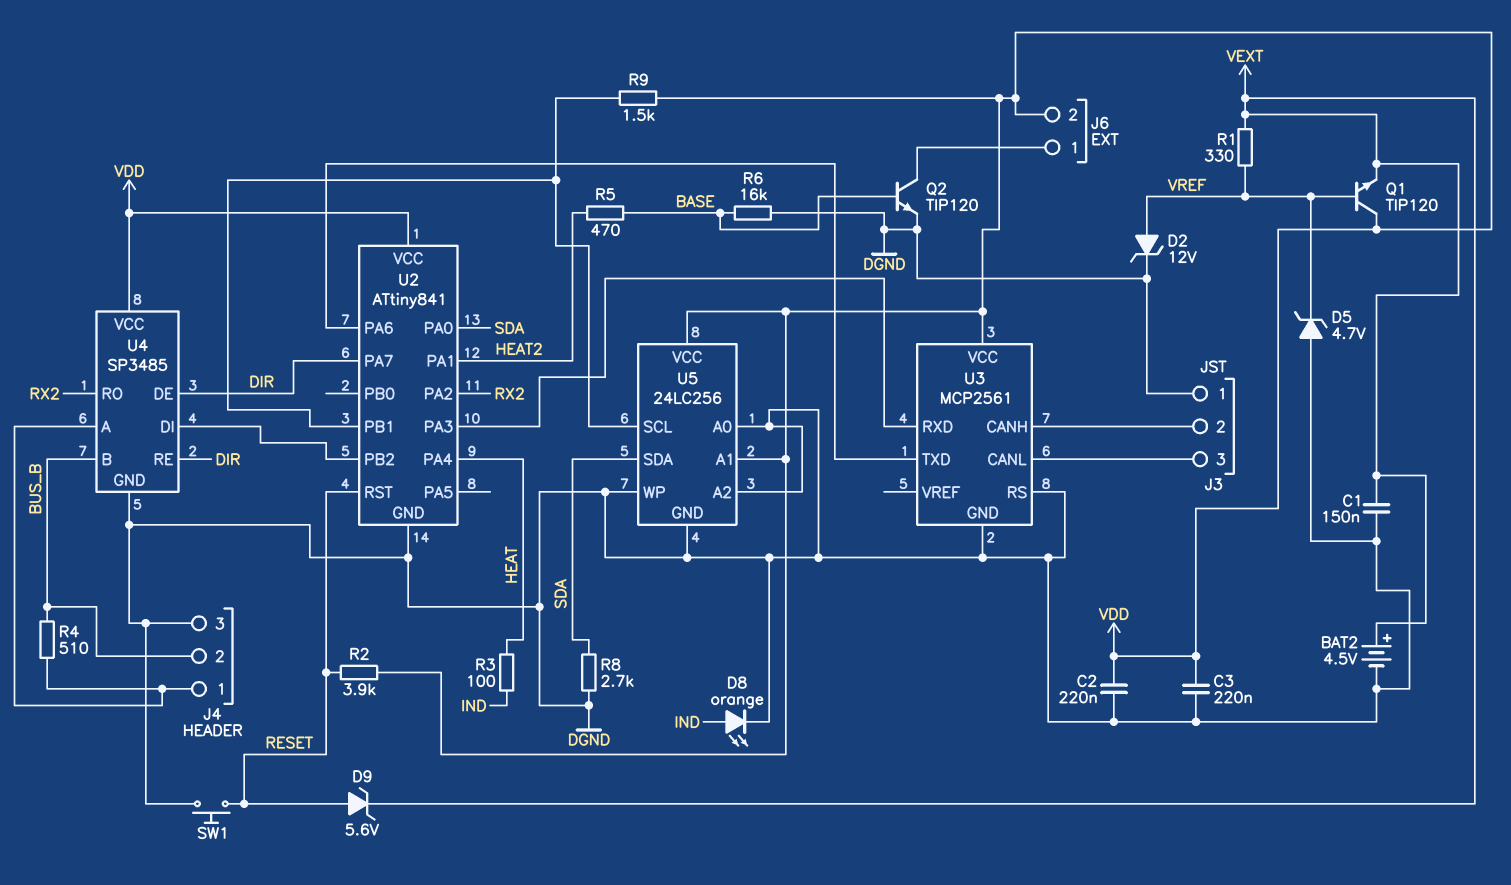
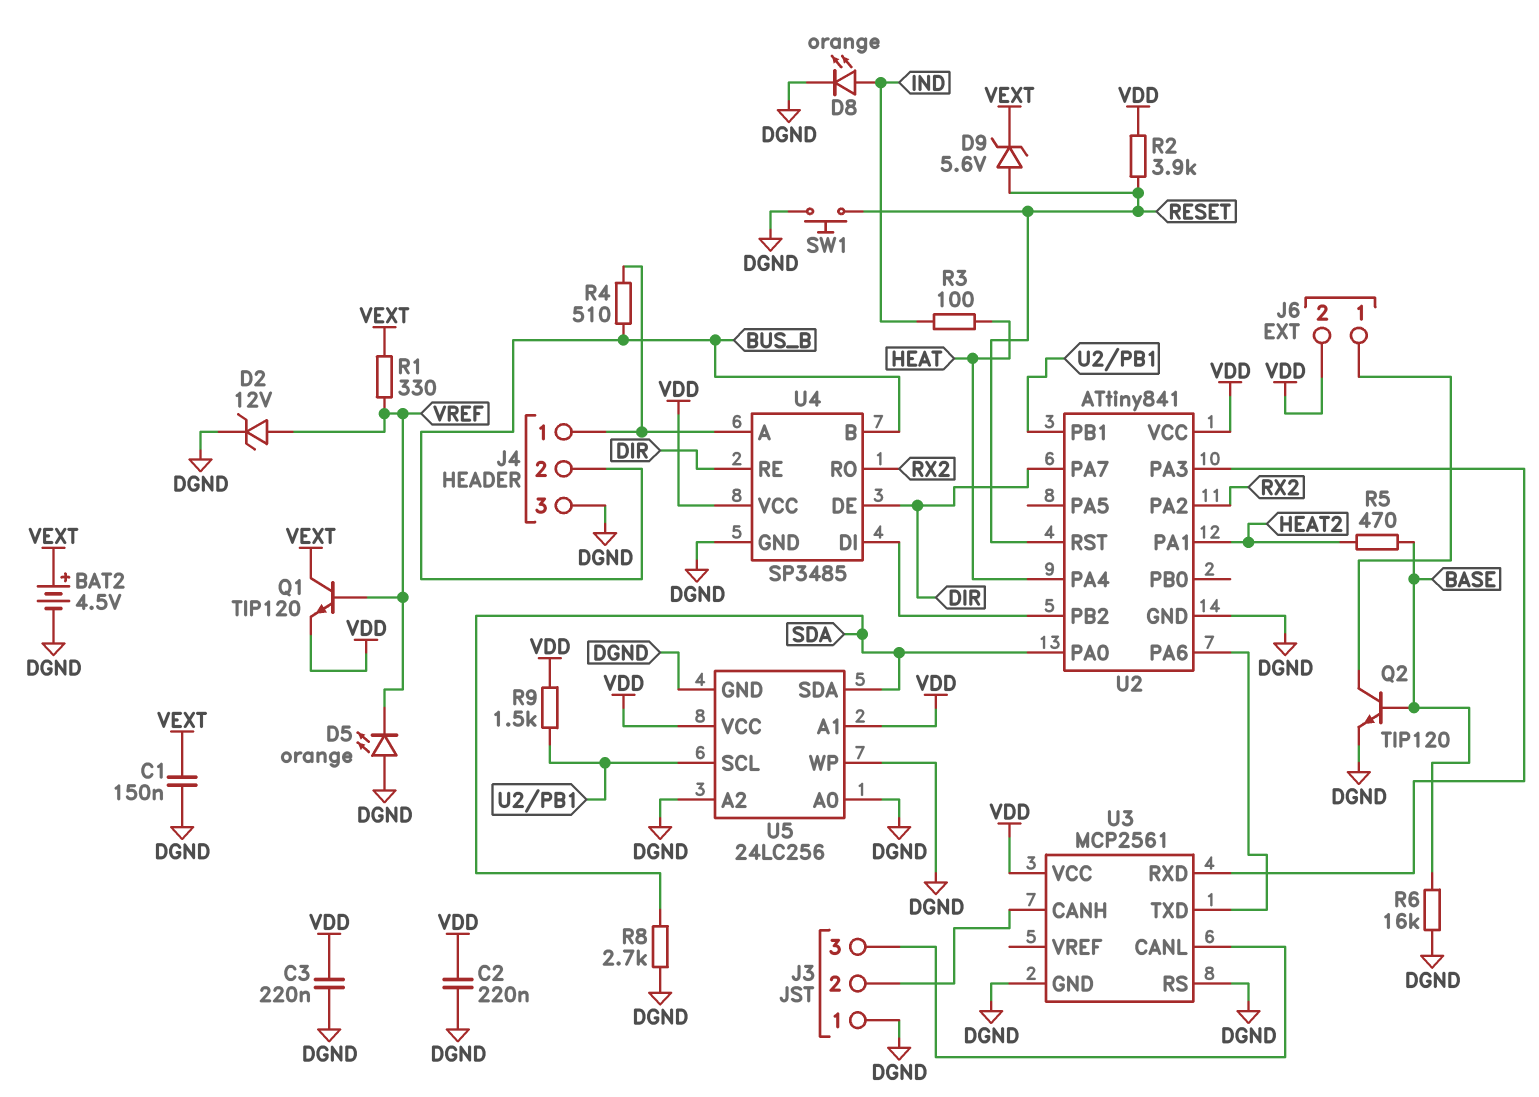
D5: zener 4.7V (A DGND, K VREF) -> LED orange (A DGND, K VREF)
Q1: NPN TIP120 (B VREF, C VDD, E VEXT) -> NPN TIP120 (B VREF, C VEXT, E VDD)

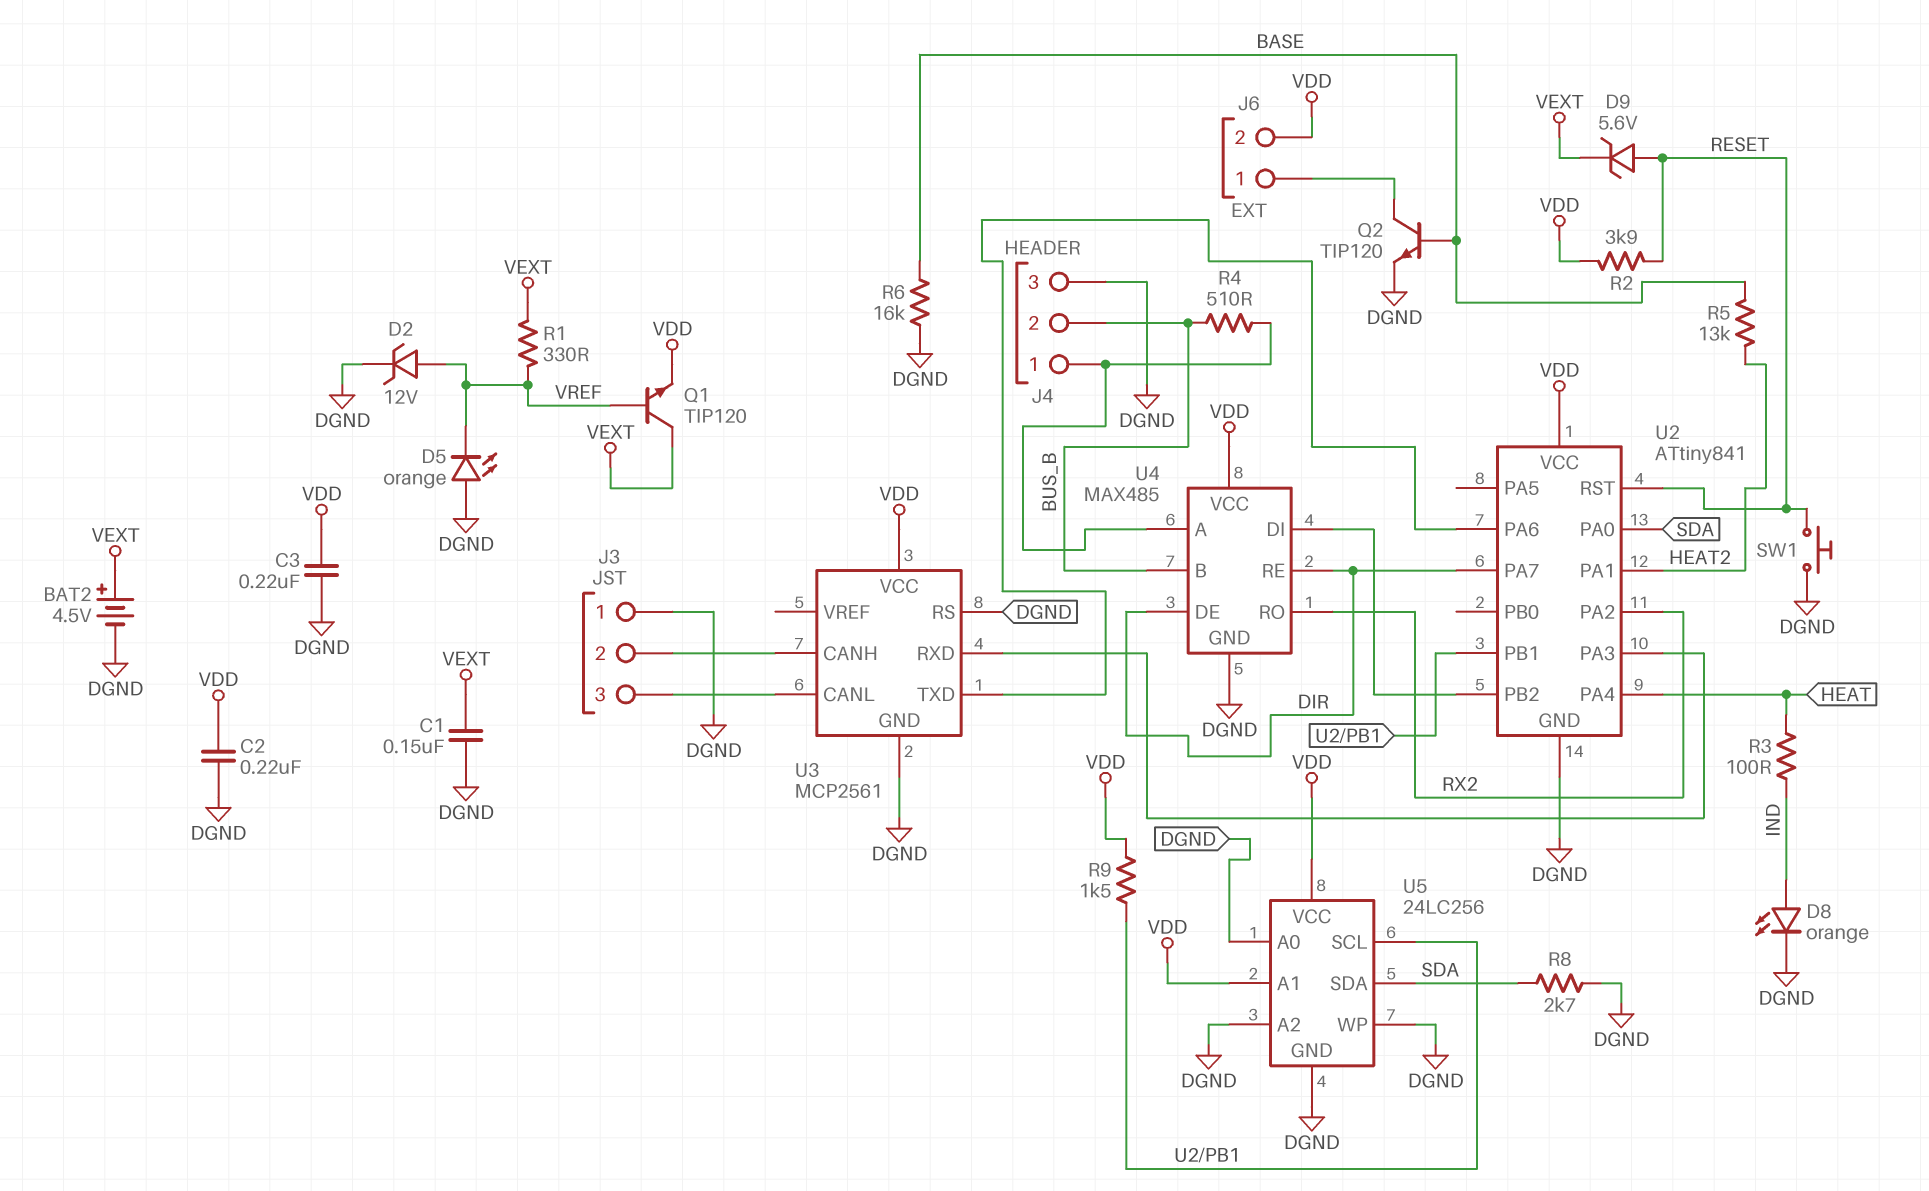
R5: 470 (BASE, HEAT2) -> 13k (BASE, HEAT2)
U4: SP3485 -> MAX485

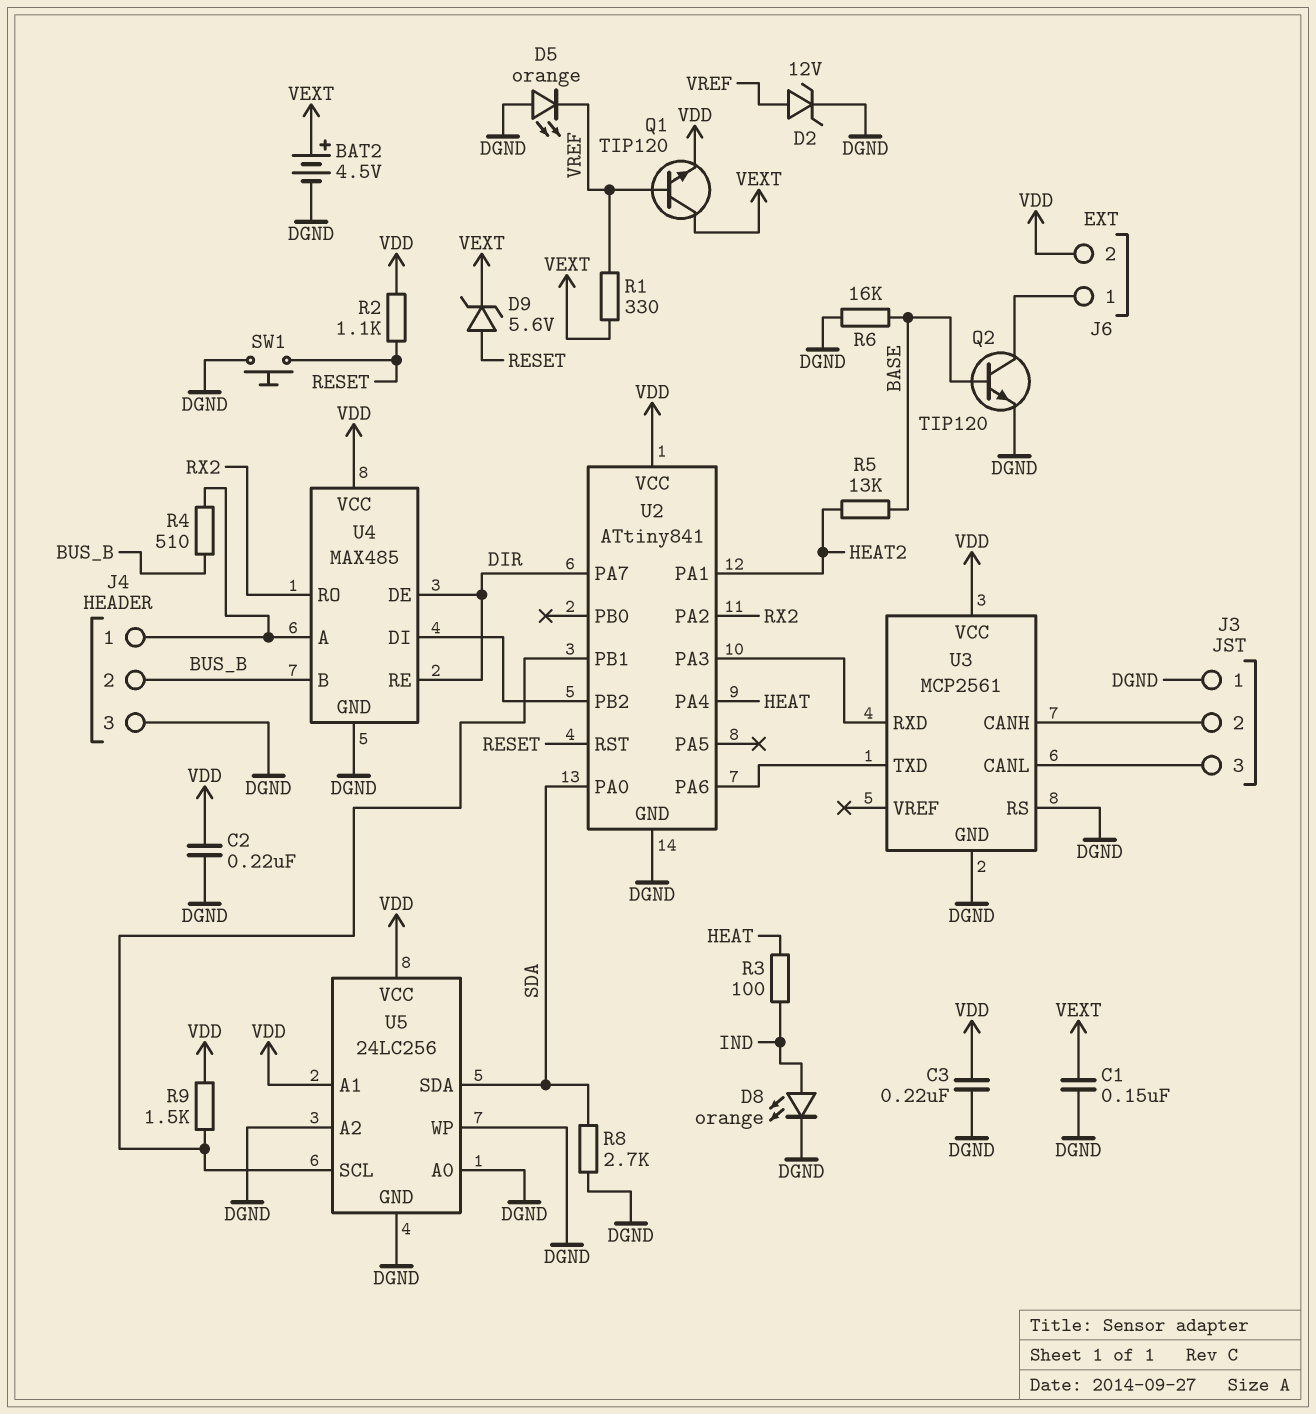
R2: 3.9k (RESET, VDD) -> 1.1k (RESET, VDD)

